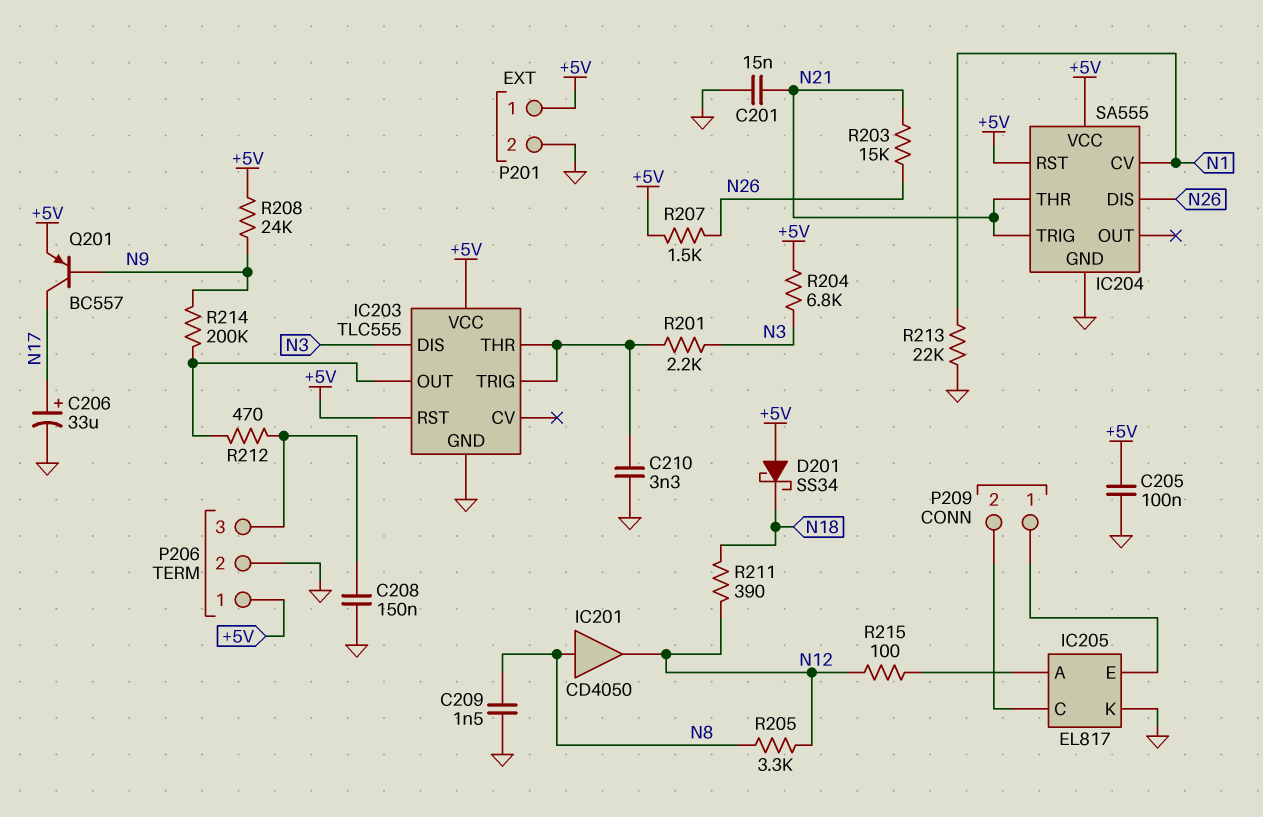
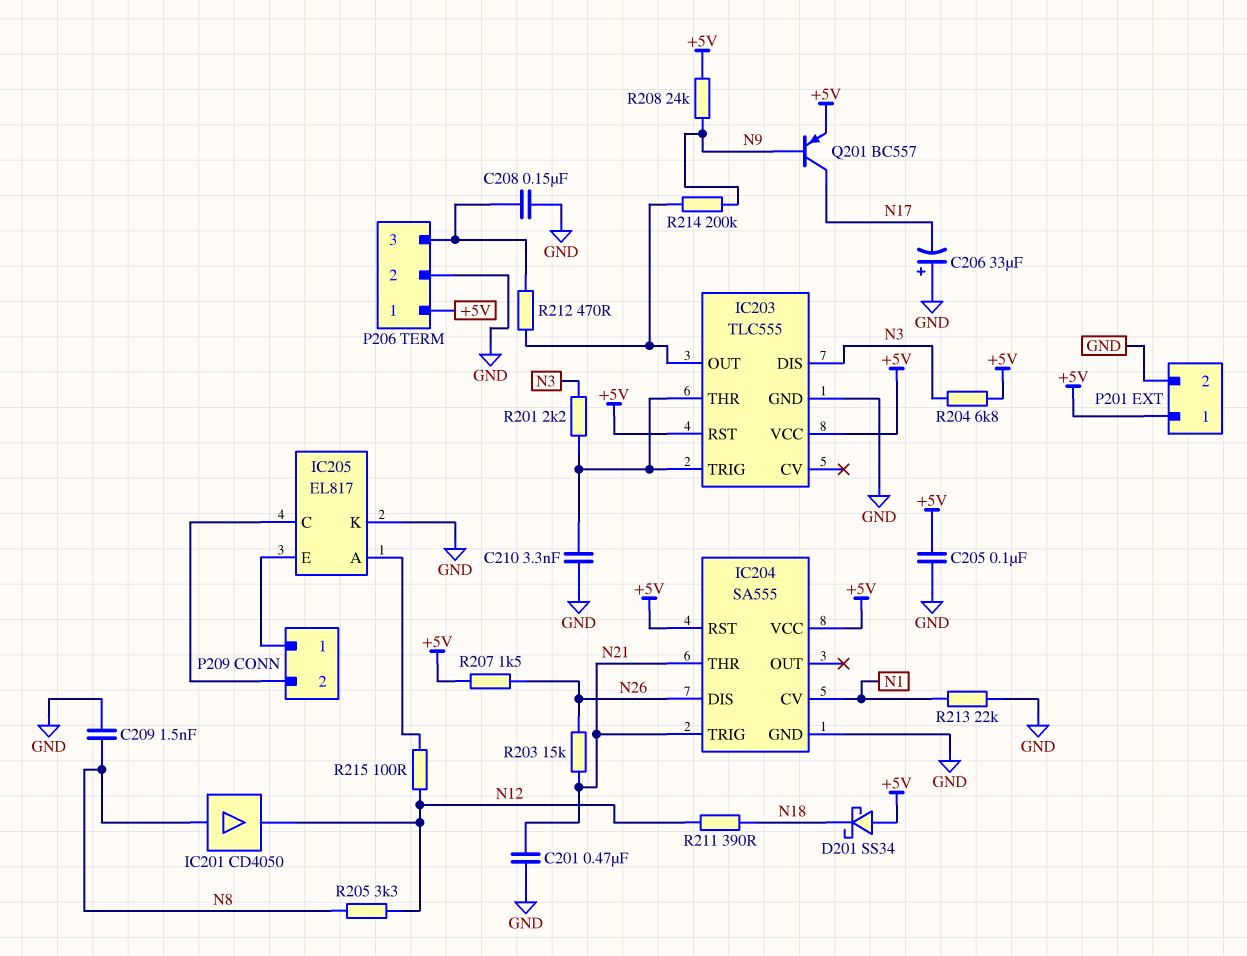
C201: 15nF (GND, N21) -> 470nF (GND, N21)
C206: 33uF (plus N17, minus GND) -> 33uF (plus GND, minus N17)

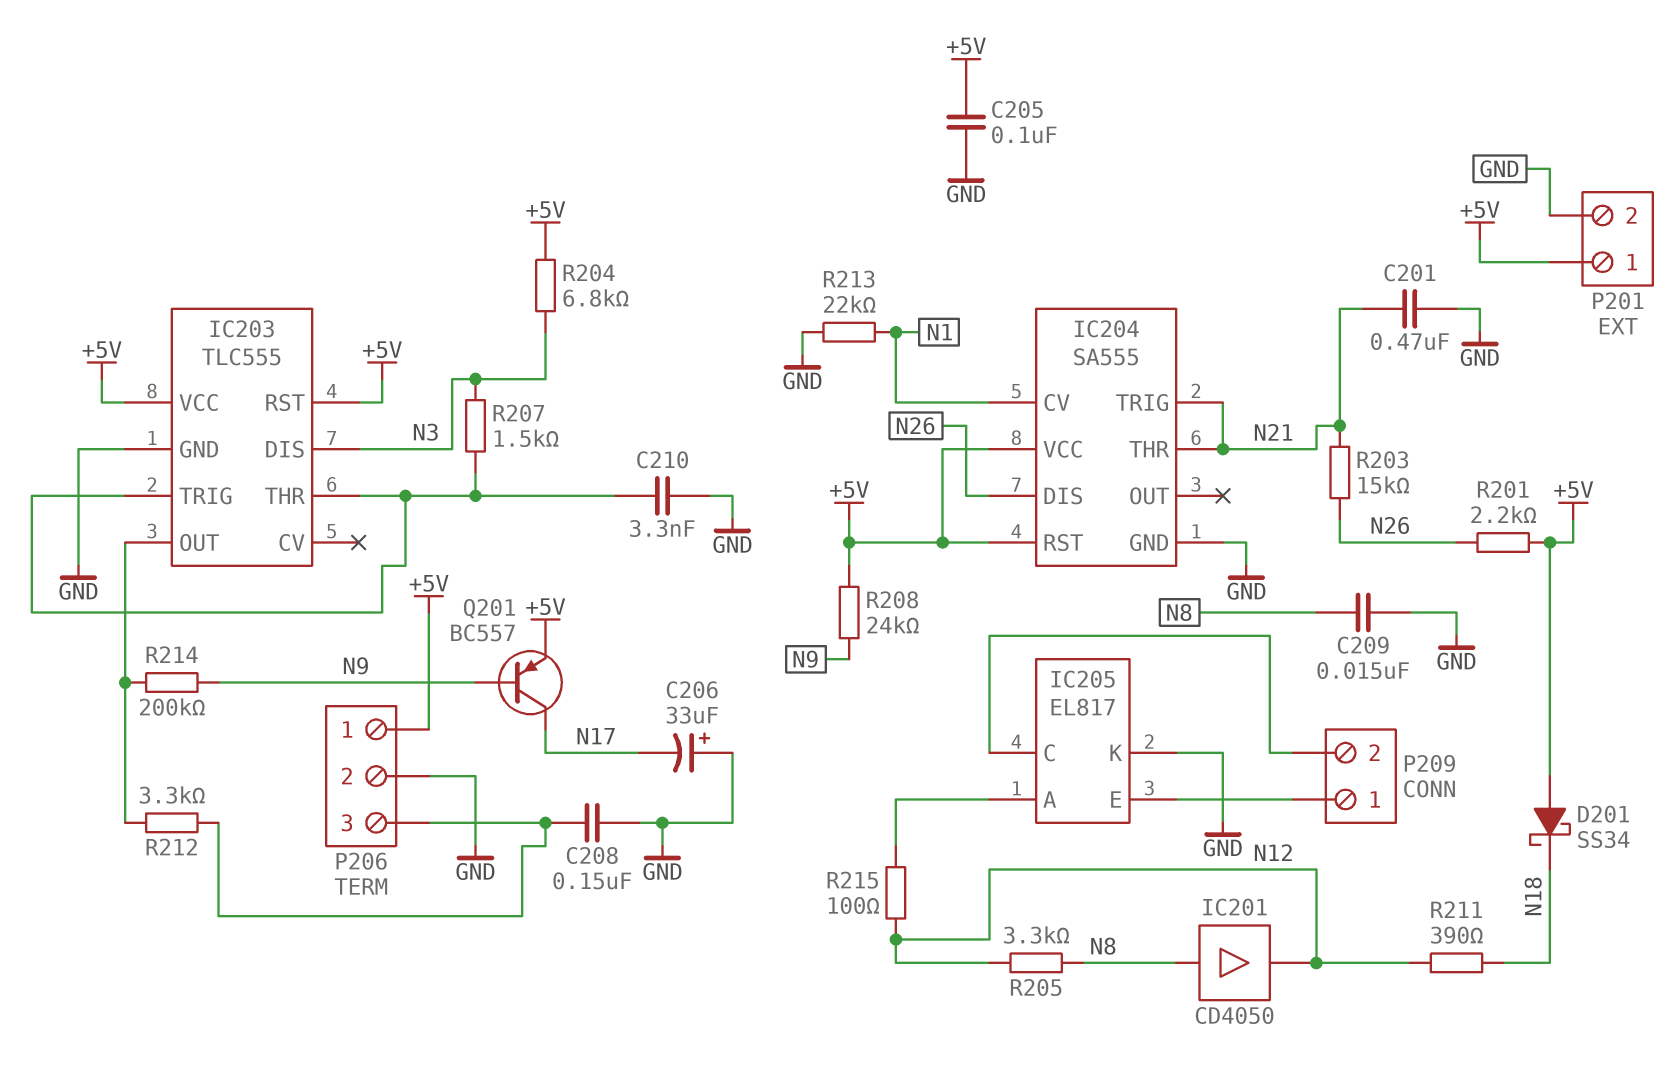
C209: 1.5nF (GND, N8) -> 15nF (GND, N8)
R201: 2.2k (IC203/THR, N3) -> 2.2k (+5V, N26)
R207: 1.5k (+5V, N26) -> 1.5k (IC203/THR, N3)
R212: 470 (IC203/OUT, P206/3) -> 3.3k (IC203/OUT, P206/3)

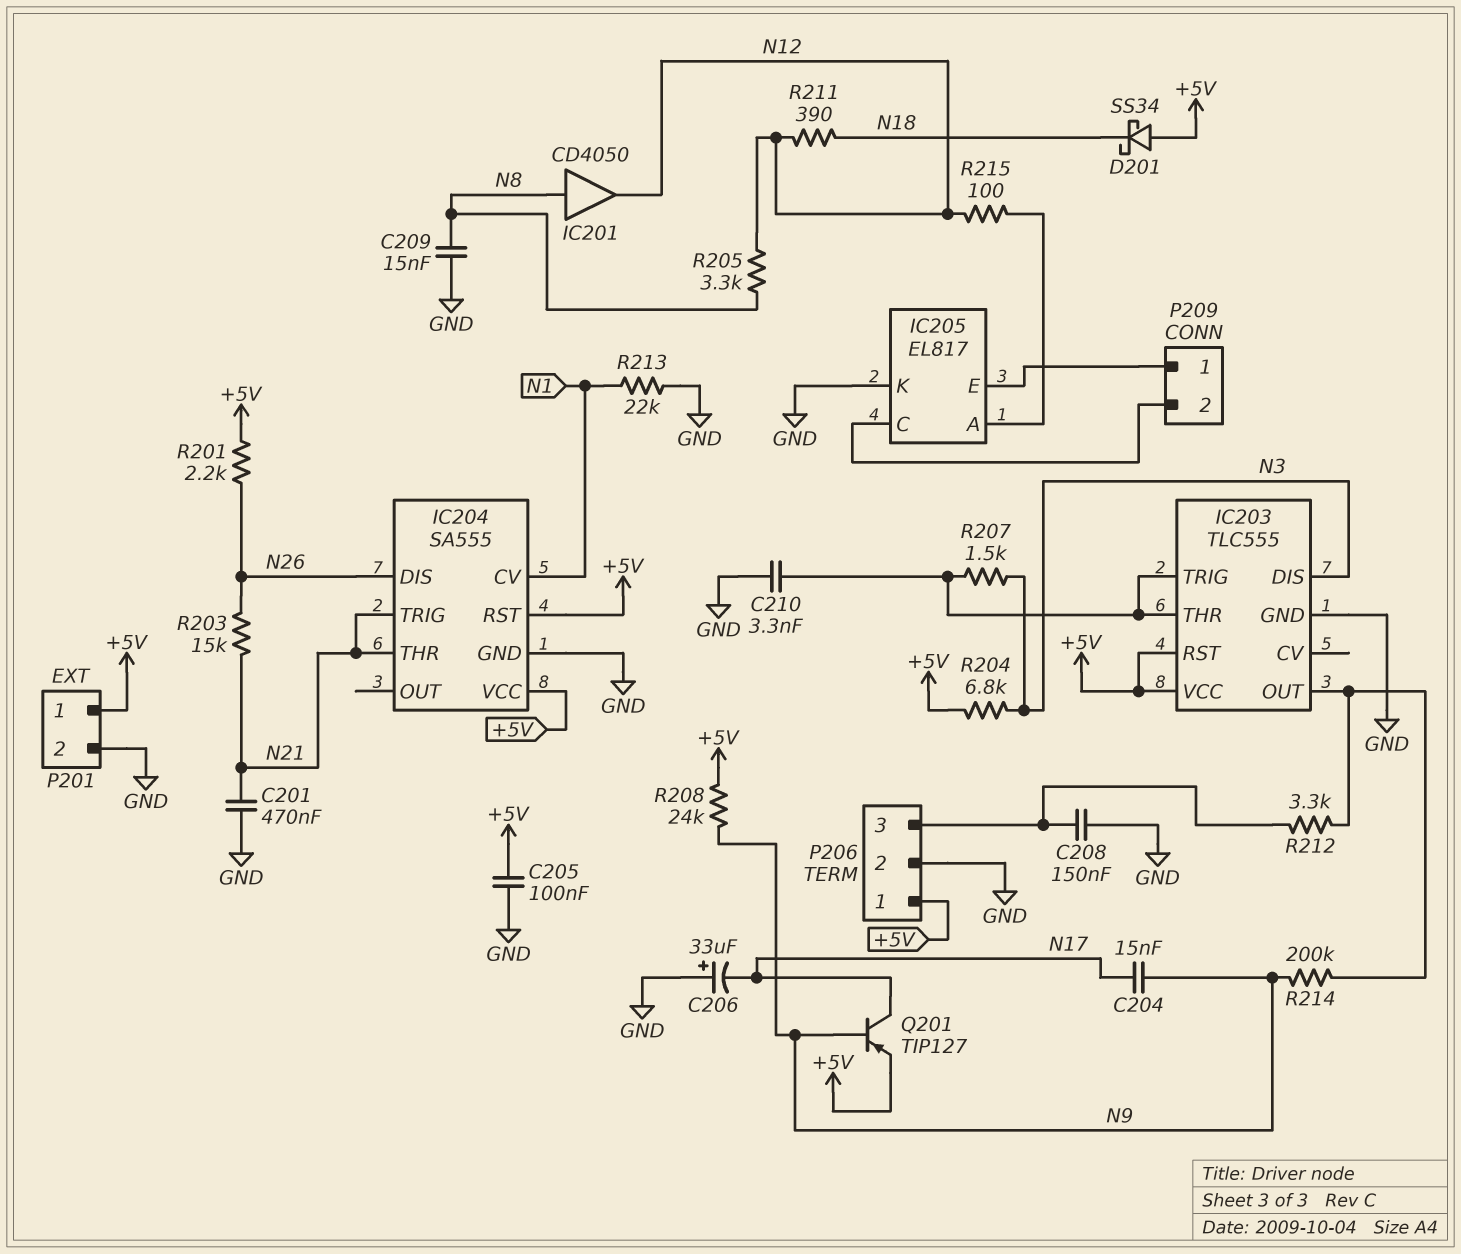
C204: none -> 15nF (N9, N17)
Q201: PNP BC557 (B N9, C N17, E +5V) -> PNP TIP127 (B N9, C N17, E +5V)

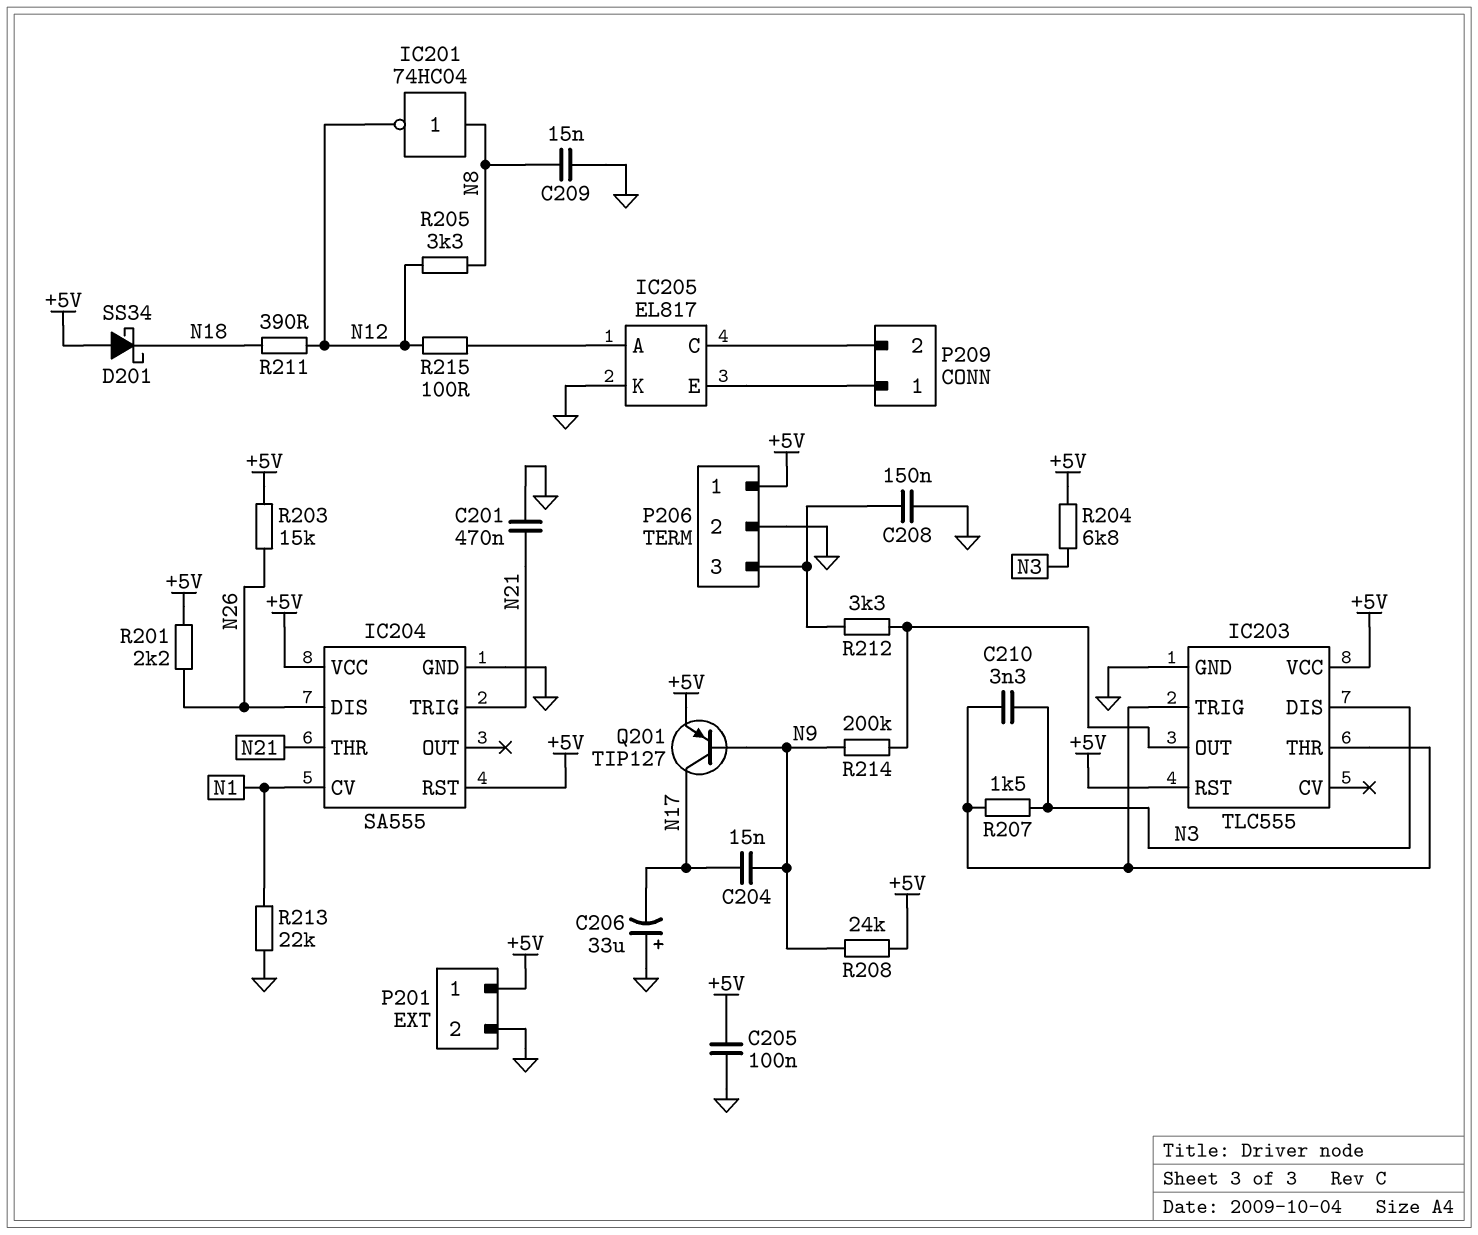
C210: 3.3nF (GND, IC203/THR) -> 3.3nF (IC203/THR, N3)
IC201: buffer CD4050 (in N8, out N12) -> NOT 74HC04 (in N8, out N12)
R203: 15k (N21, N26) -> 15k (+5V, N26)

